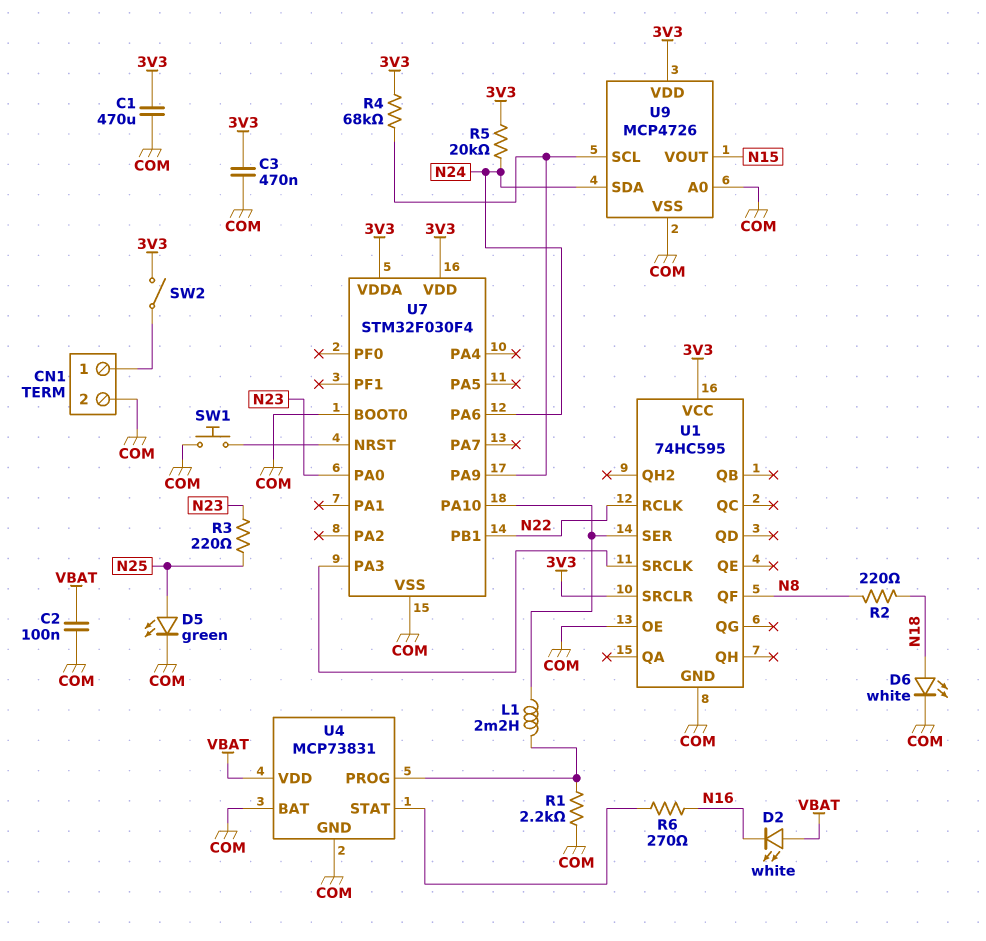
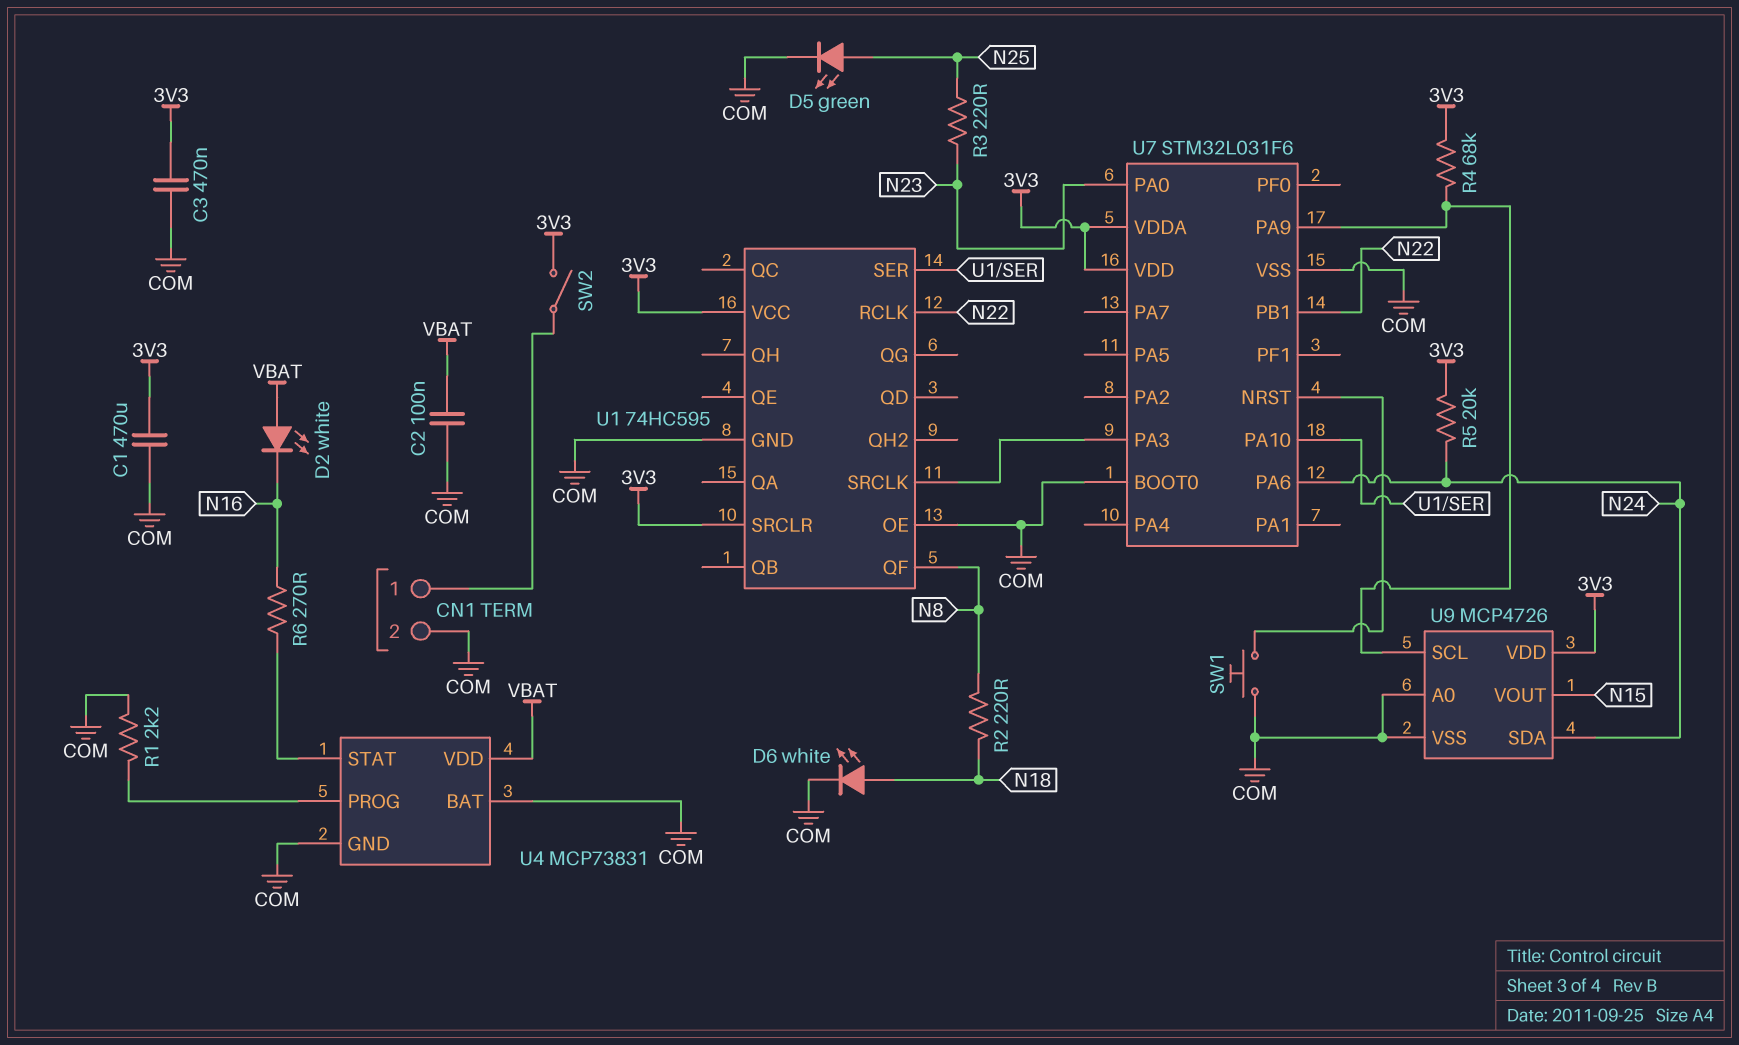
L1: 2.2mH (U1/SER, U4/PROG) -> none
U7: STM32F030F4 -> STM32L031F6

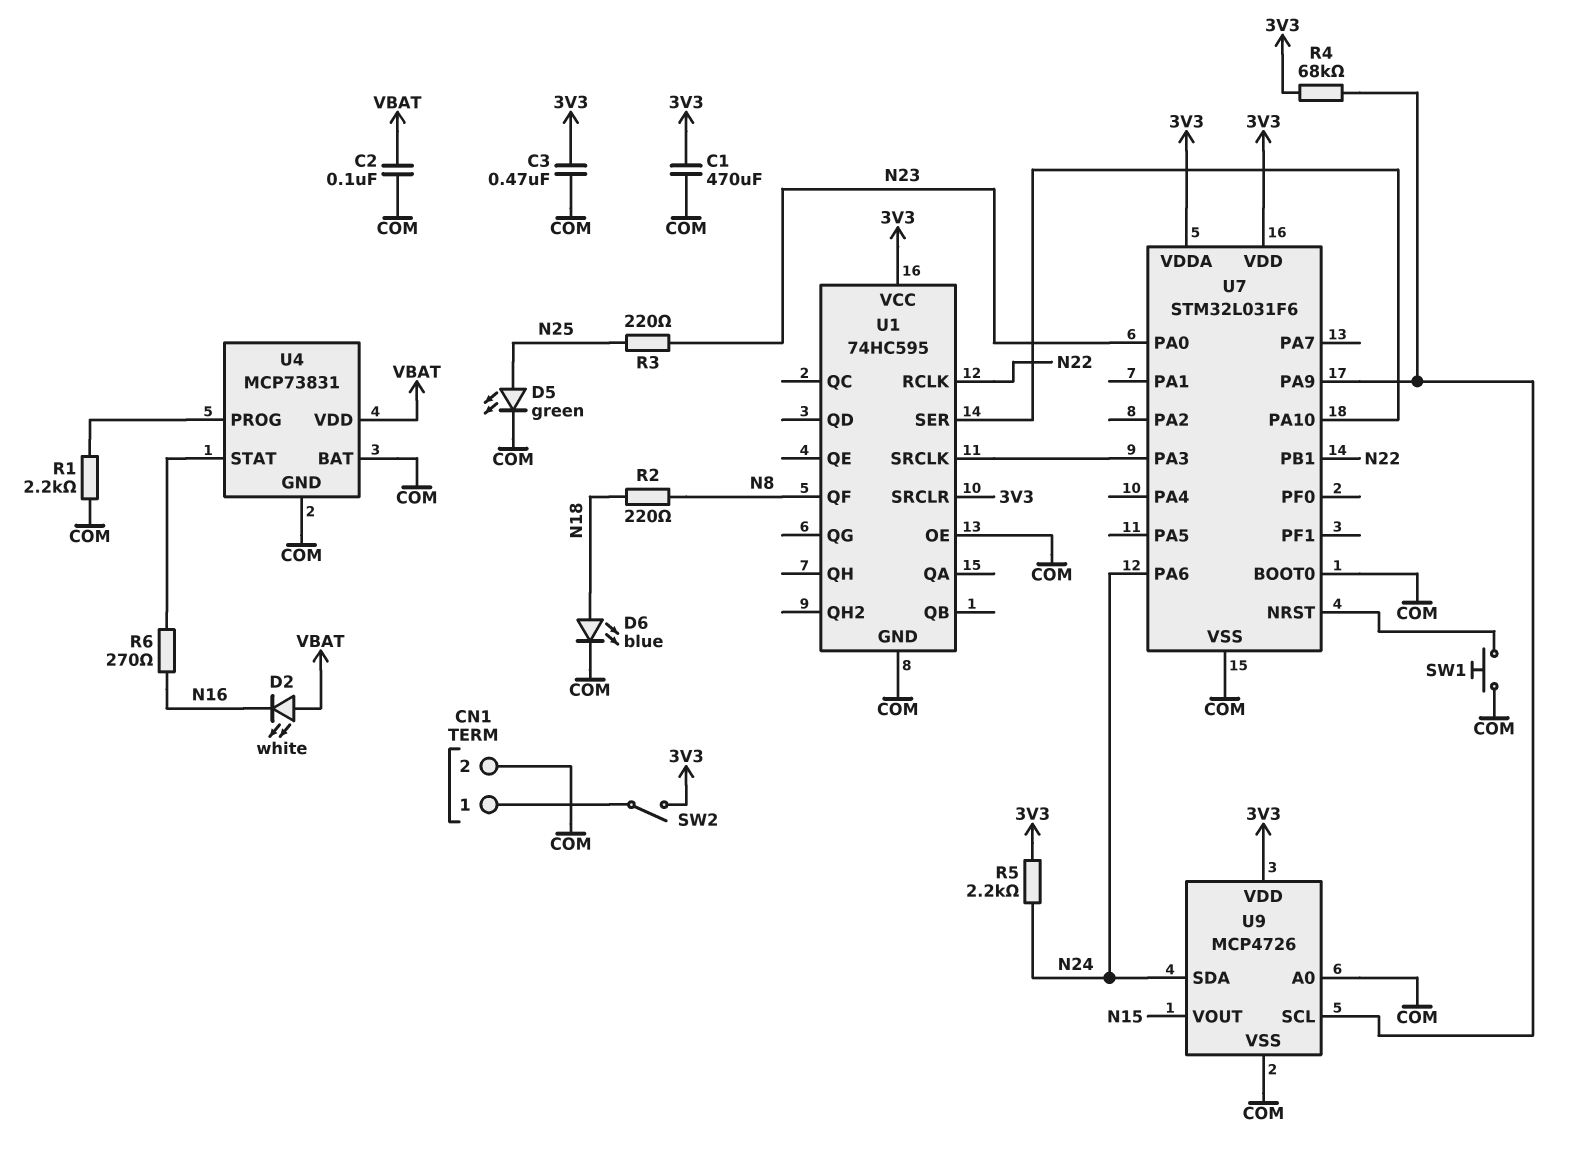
D6: LED white (A N18, K COM) -> LED blue (A N18, K COM)
R5: 20k (3V3, N24) -> 2.2k (3V3, N24)

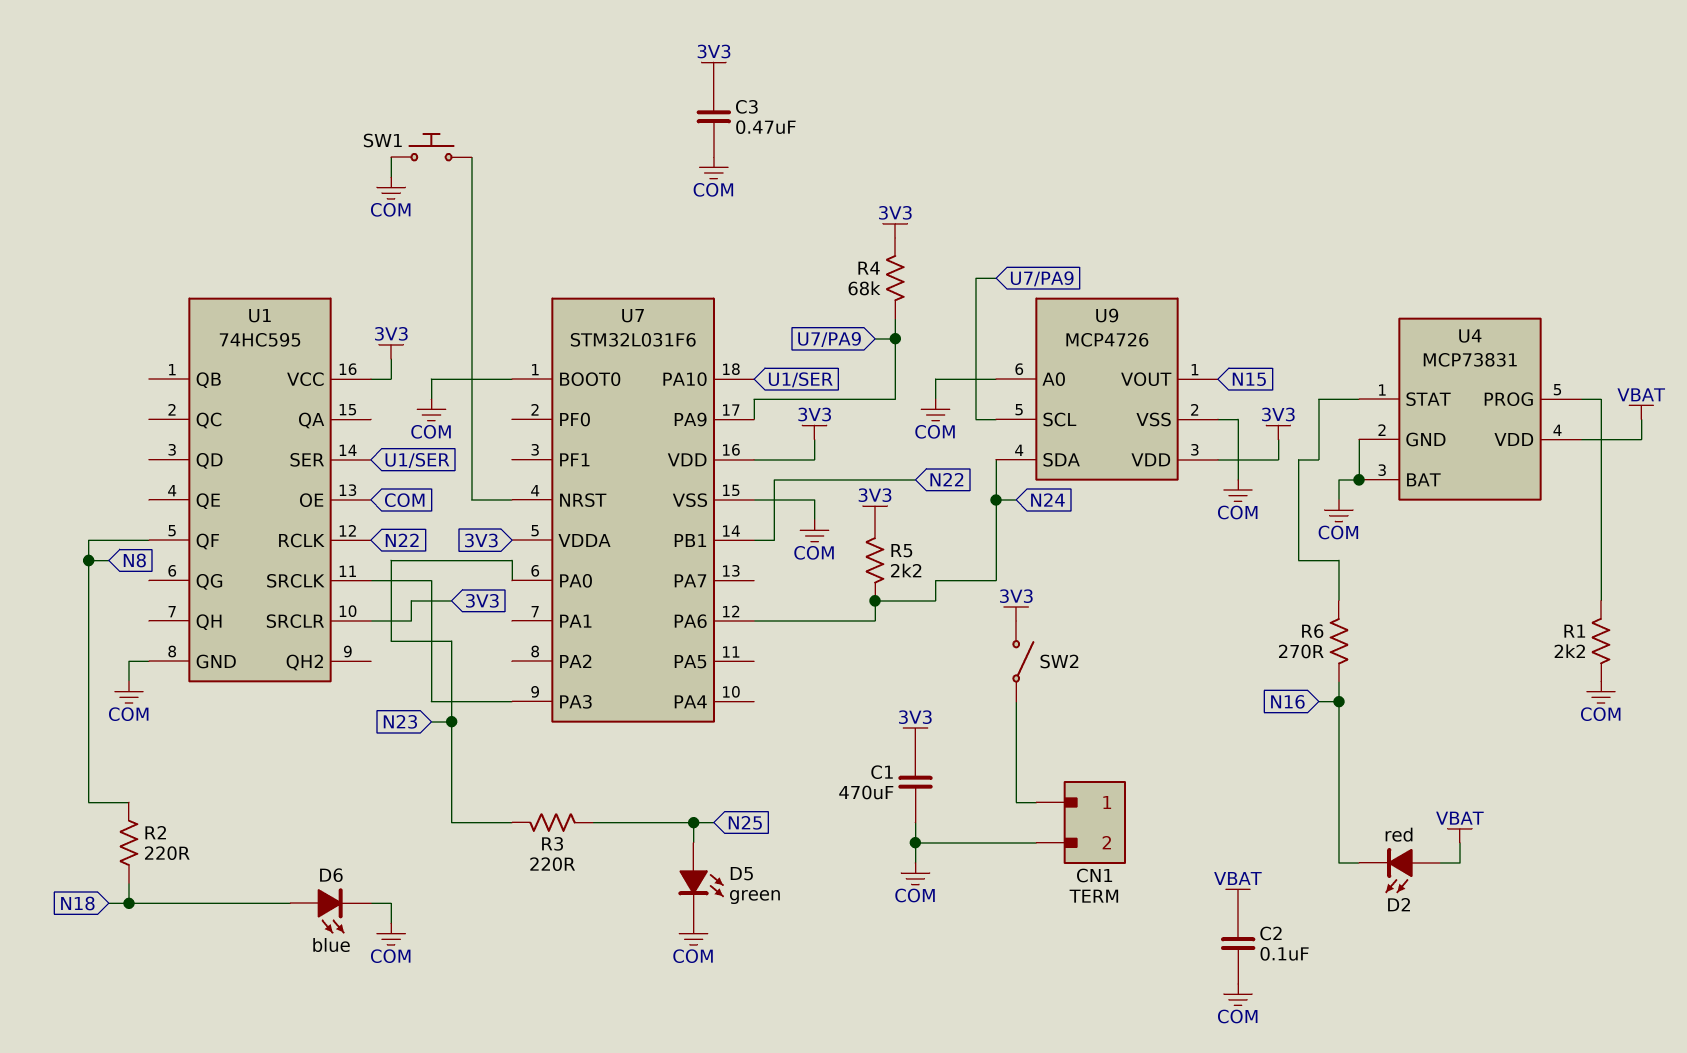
D2: LED white (A VBAT, K N16) -> LED red (A VBAT, K N16)

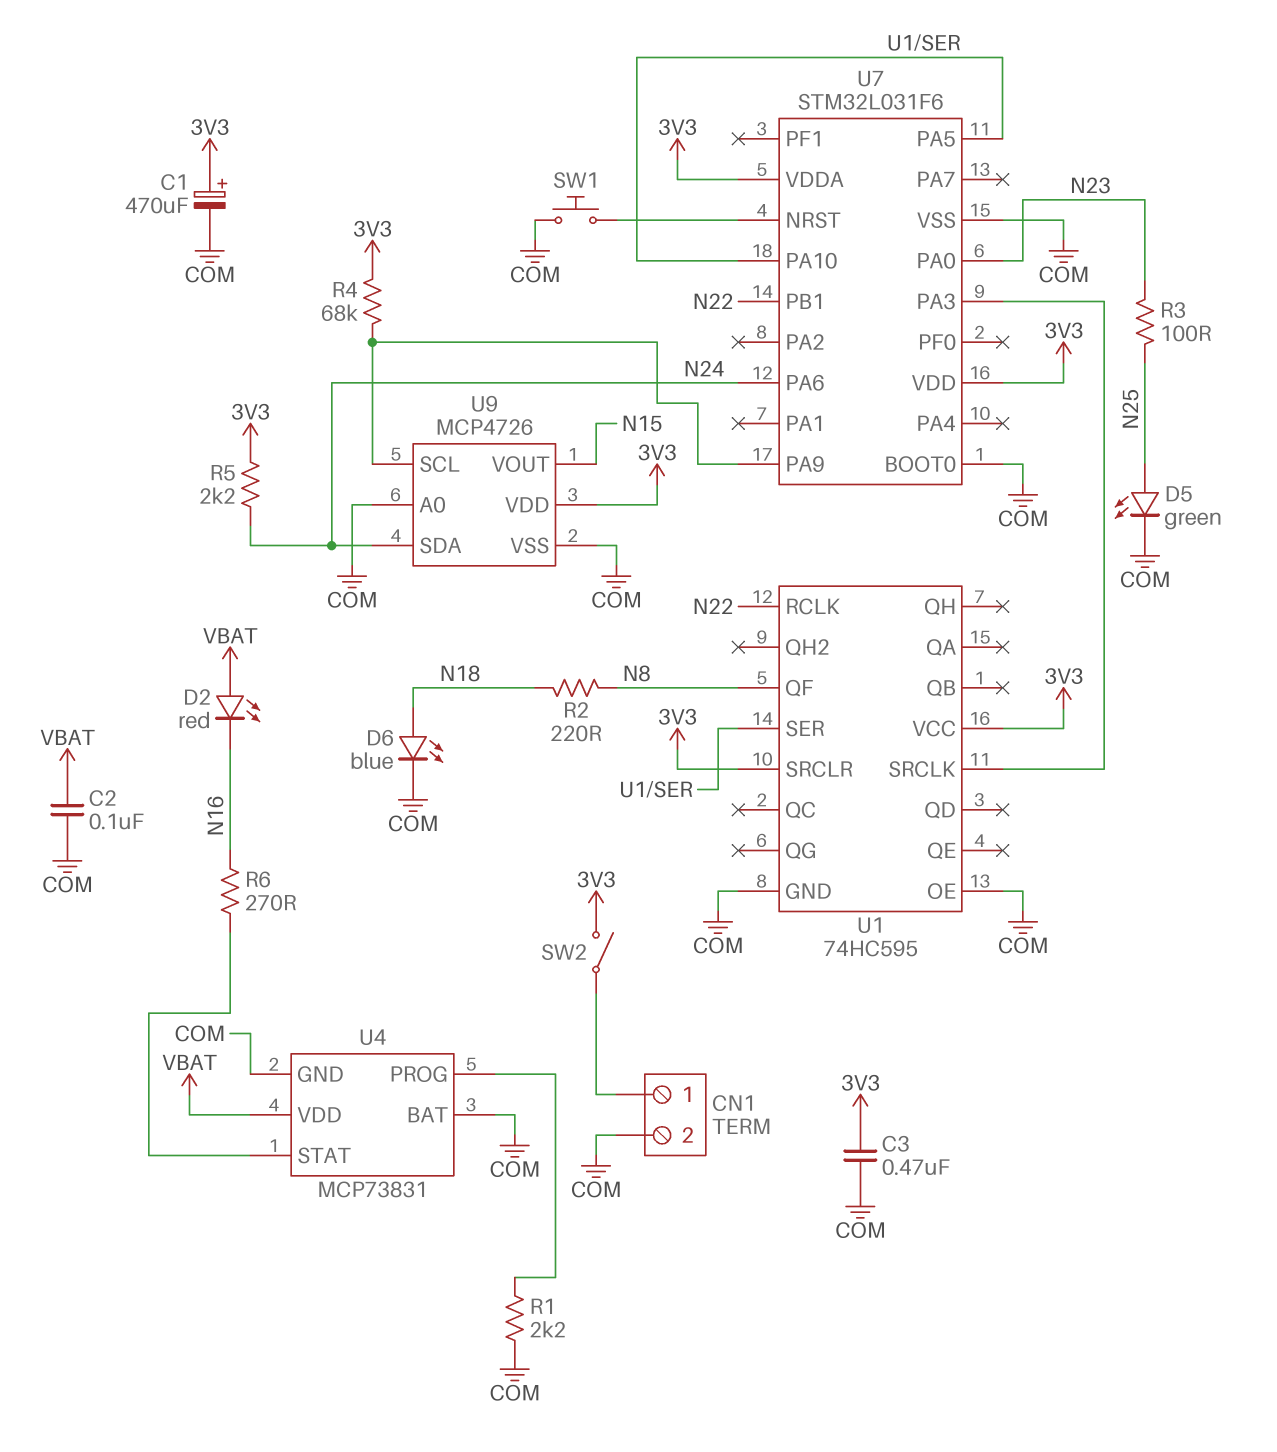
C1: 470uF (3V3, COM) -> 470uF (plus 3V3, minus COM)
R3: 220 (N23, N25) -> 100 (N23, N25)
U7 pin PA5: none -> U1/SER

